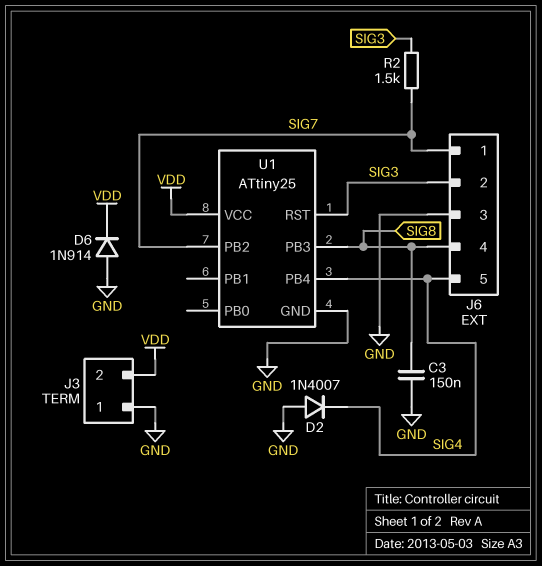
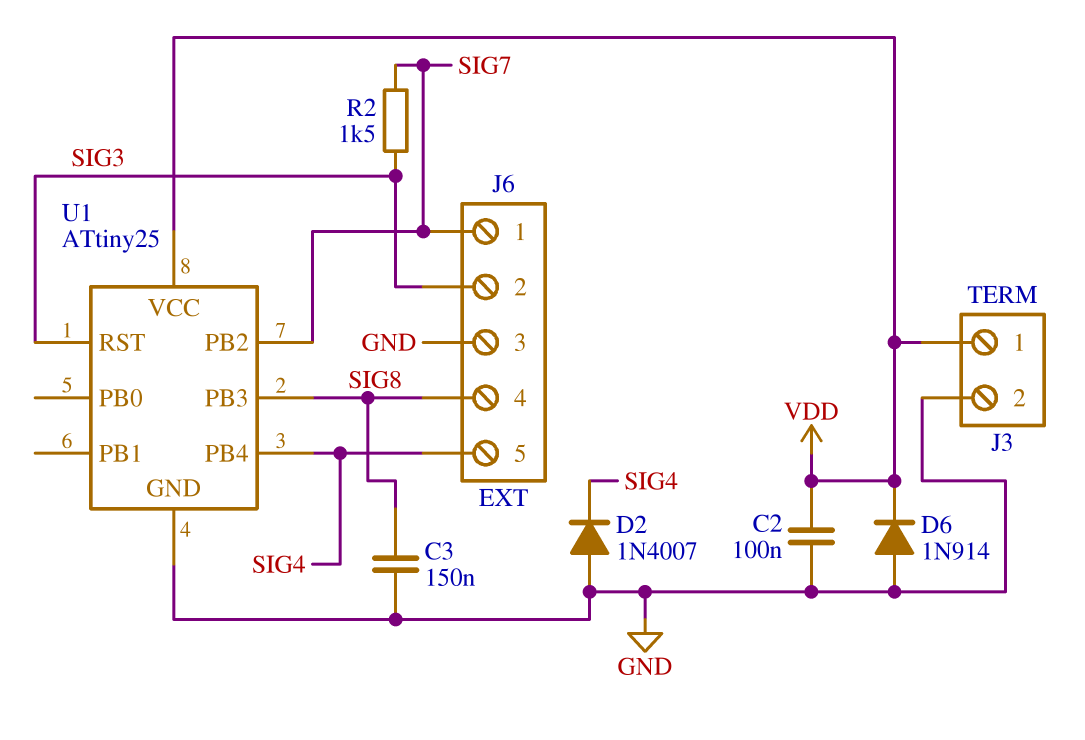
C2: none -> 100nF (GND, VDD)
J3 pin 1: GND -> VDD
J3 pin 2: VDD -> GND

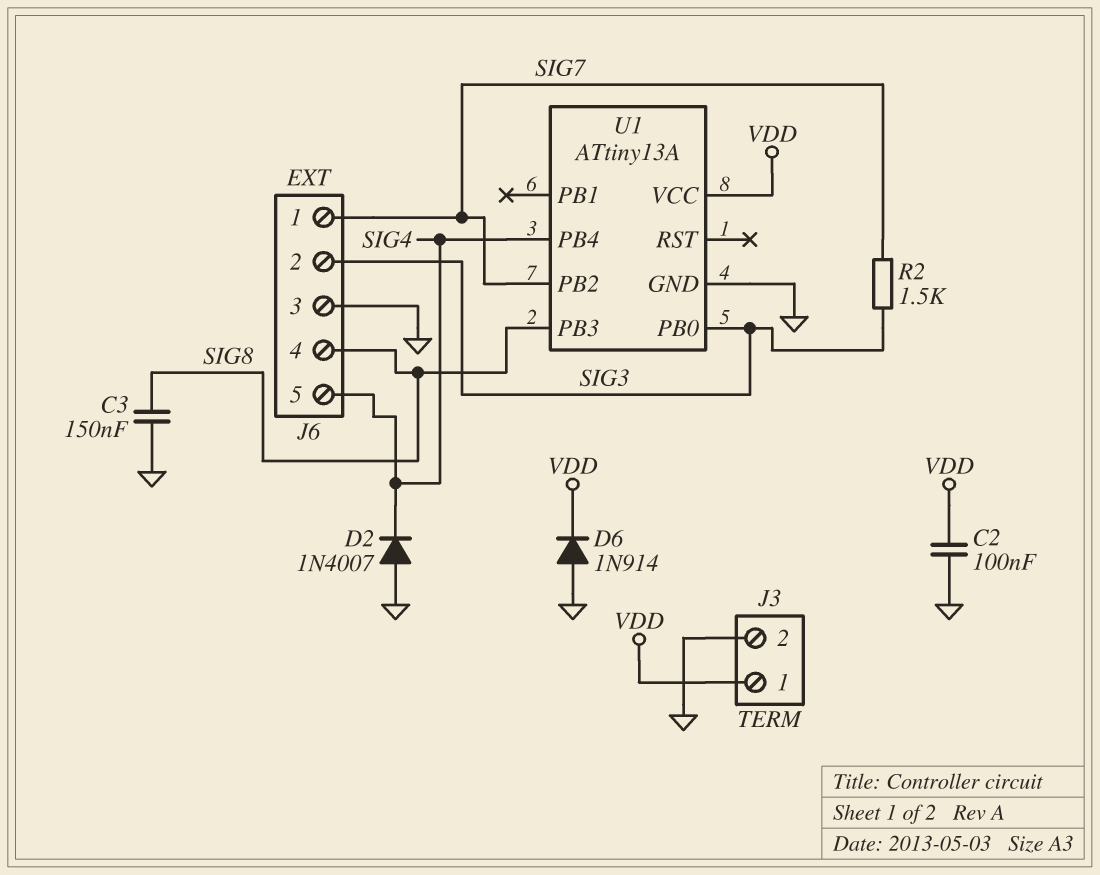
U1: ATtiny25 -> ATtiny13A
U1 pin PB0: none -> SIG3
U1 pin RST: SIG3 -> none

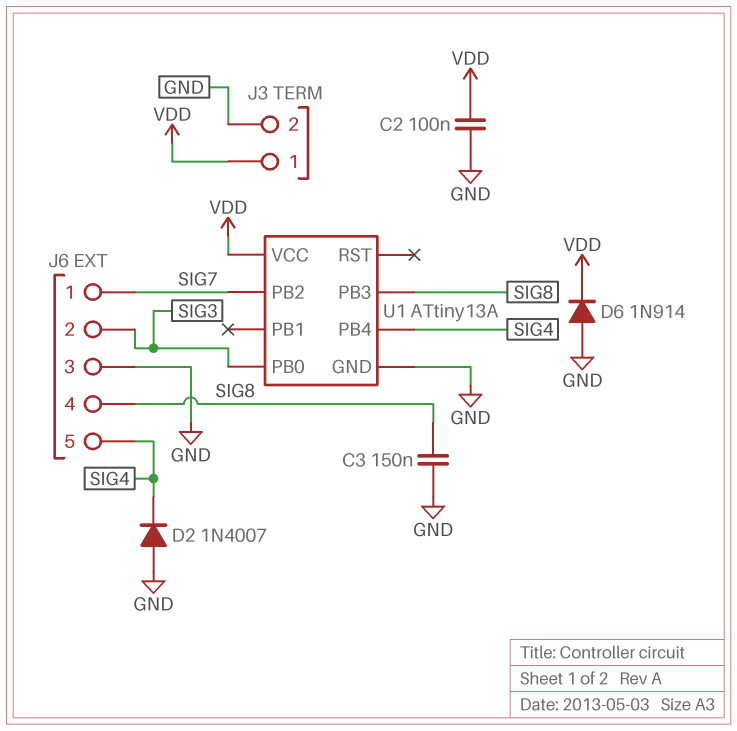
R2: 1.5k (SIG3, SIG7) -> none

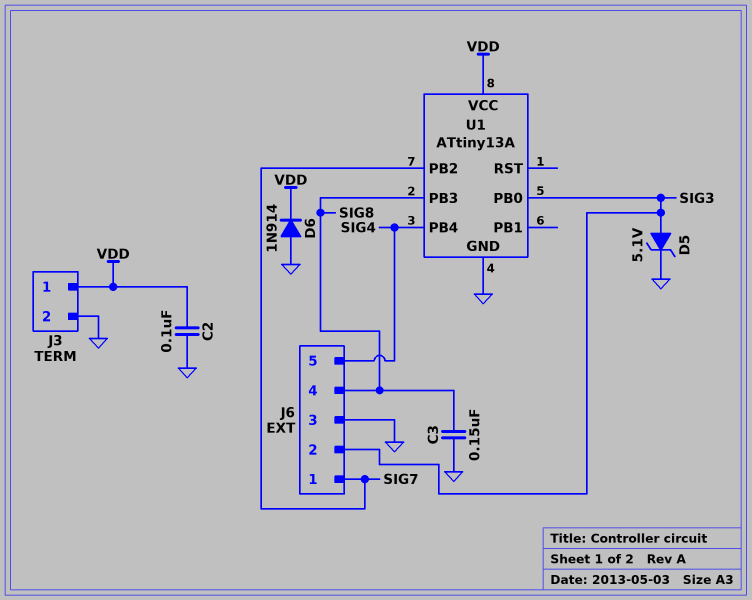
D2: diode 1N4007 (A GND, K SIG4) -> none
D5: none -> zener 5.1V (A SIG3, K GND)

